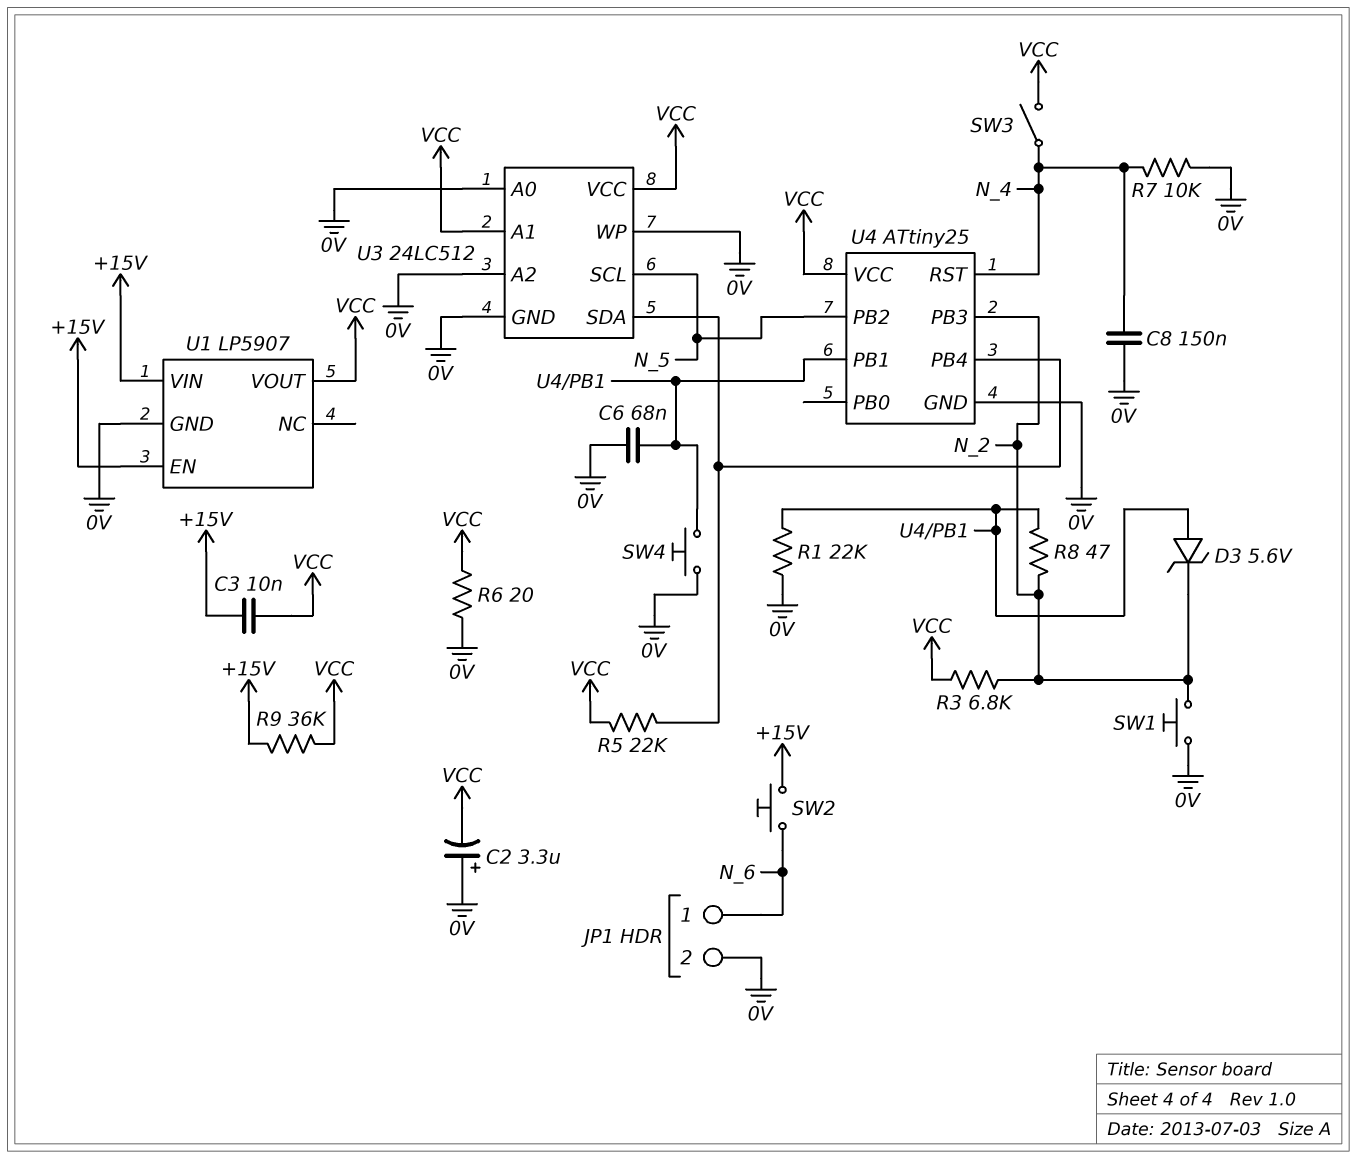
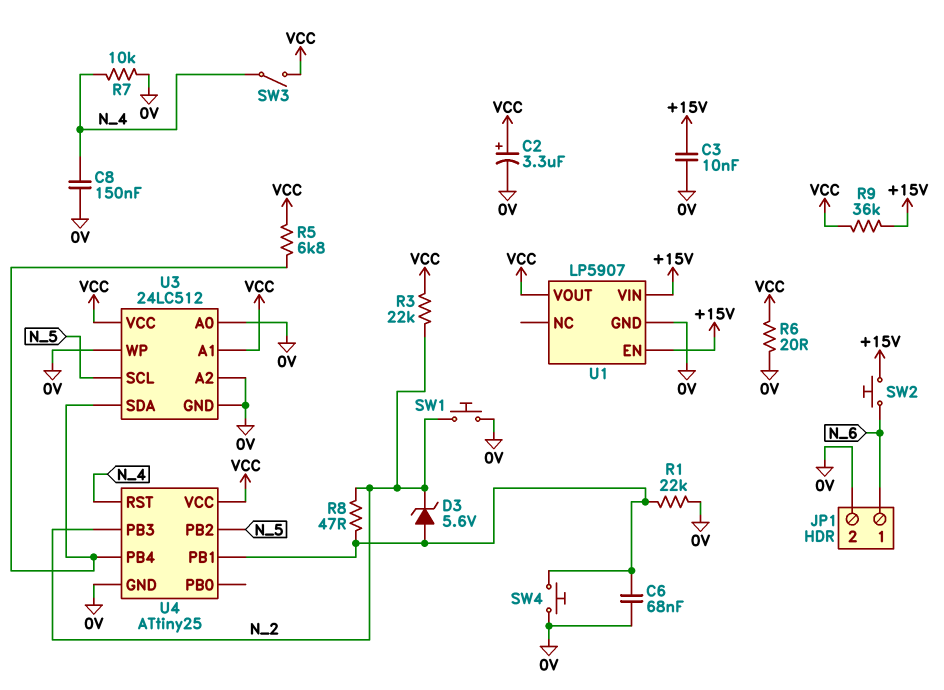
C2: 3.3uF (plus 0V, minus VCC) -> 3.3uF (plus VCC, minus 0V)
C3: 10nF (+15V, VCC) -> 10nF (+15V, 0V)
R3: 6.8k (N_2, VCC) -> 22k (N_2, VCC)
R5: 22k (U3/SDA, VCC) -> 6.8k (U3/SDA, VCC)

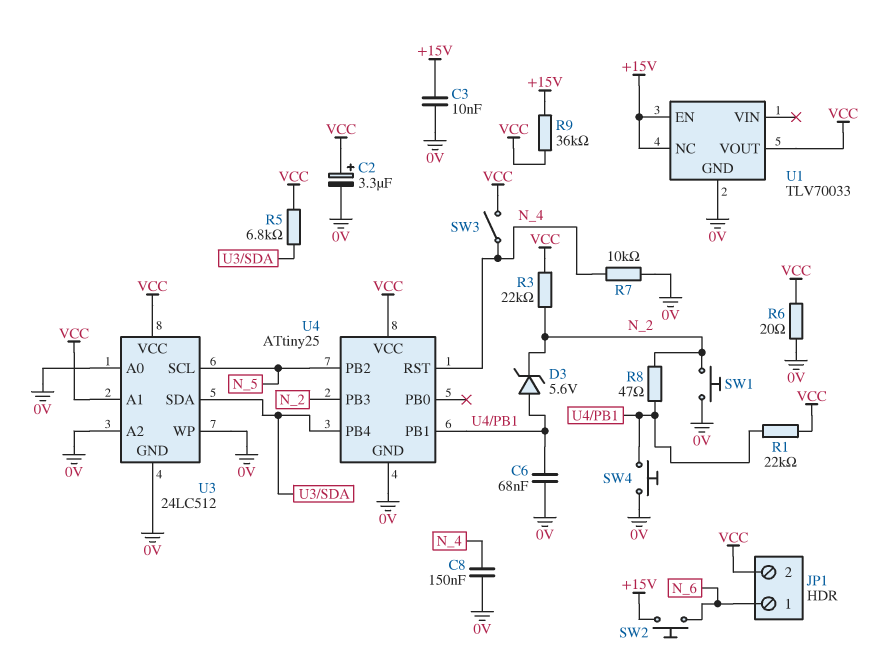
JP1 pin 2: 0V -> VCC
R1: 22k (0V, U4/PB1) -> 22k (U4/PB1, VCC)
U1: LP5907 -> TLV70033
U1 pin NC: none -> +15V
U1 pin VIN: +15V -> none

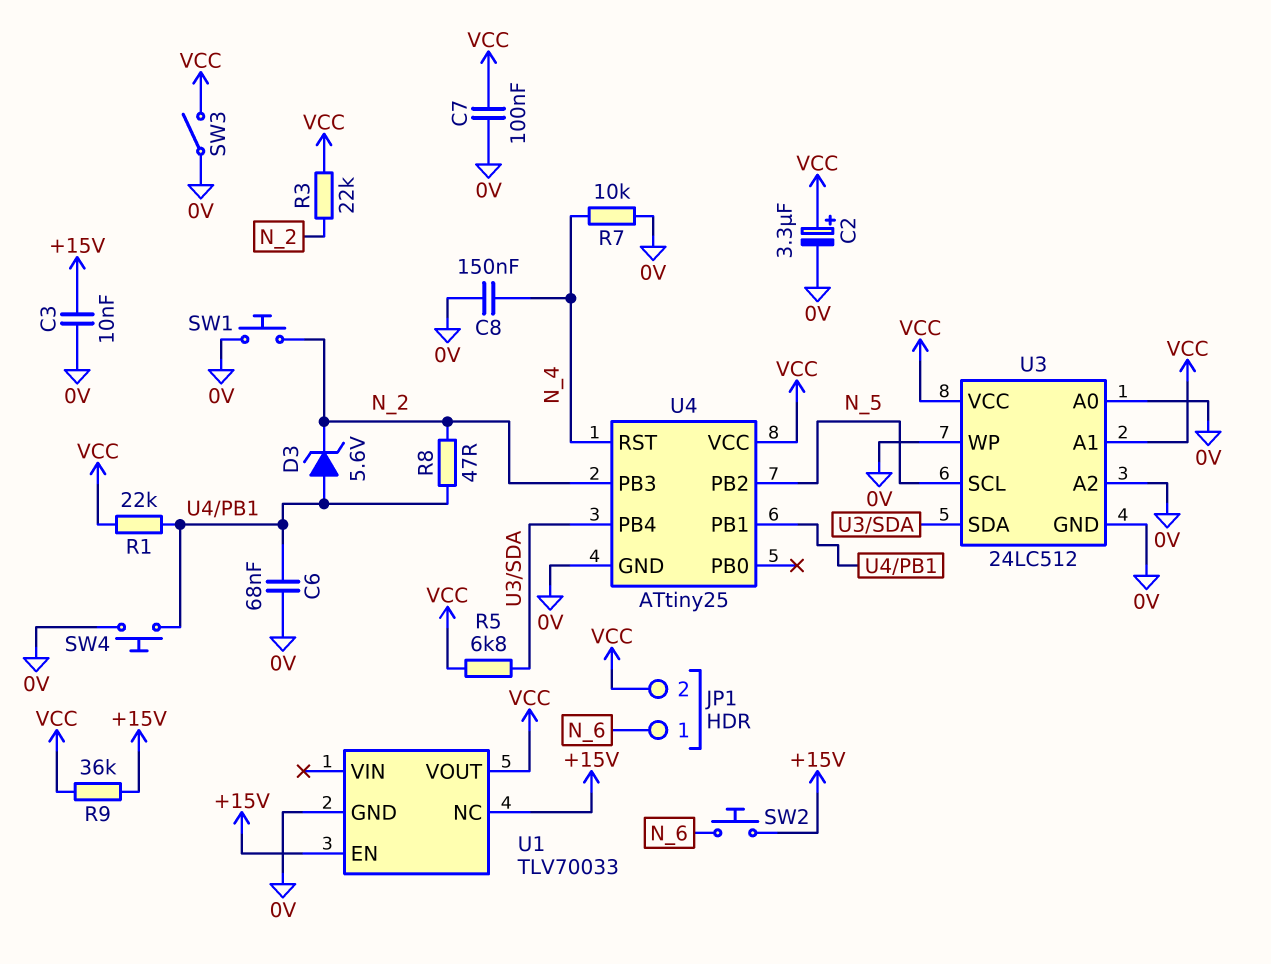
C7: none -> 100nF (0V, VCC)
R6: 20 (0V, VCC) -> none
SW3: switch (N_4, VCC) -> switch (0V, VCC)

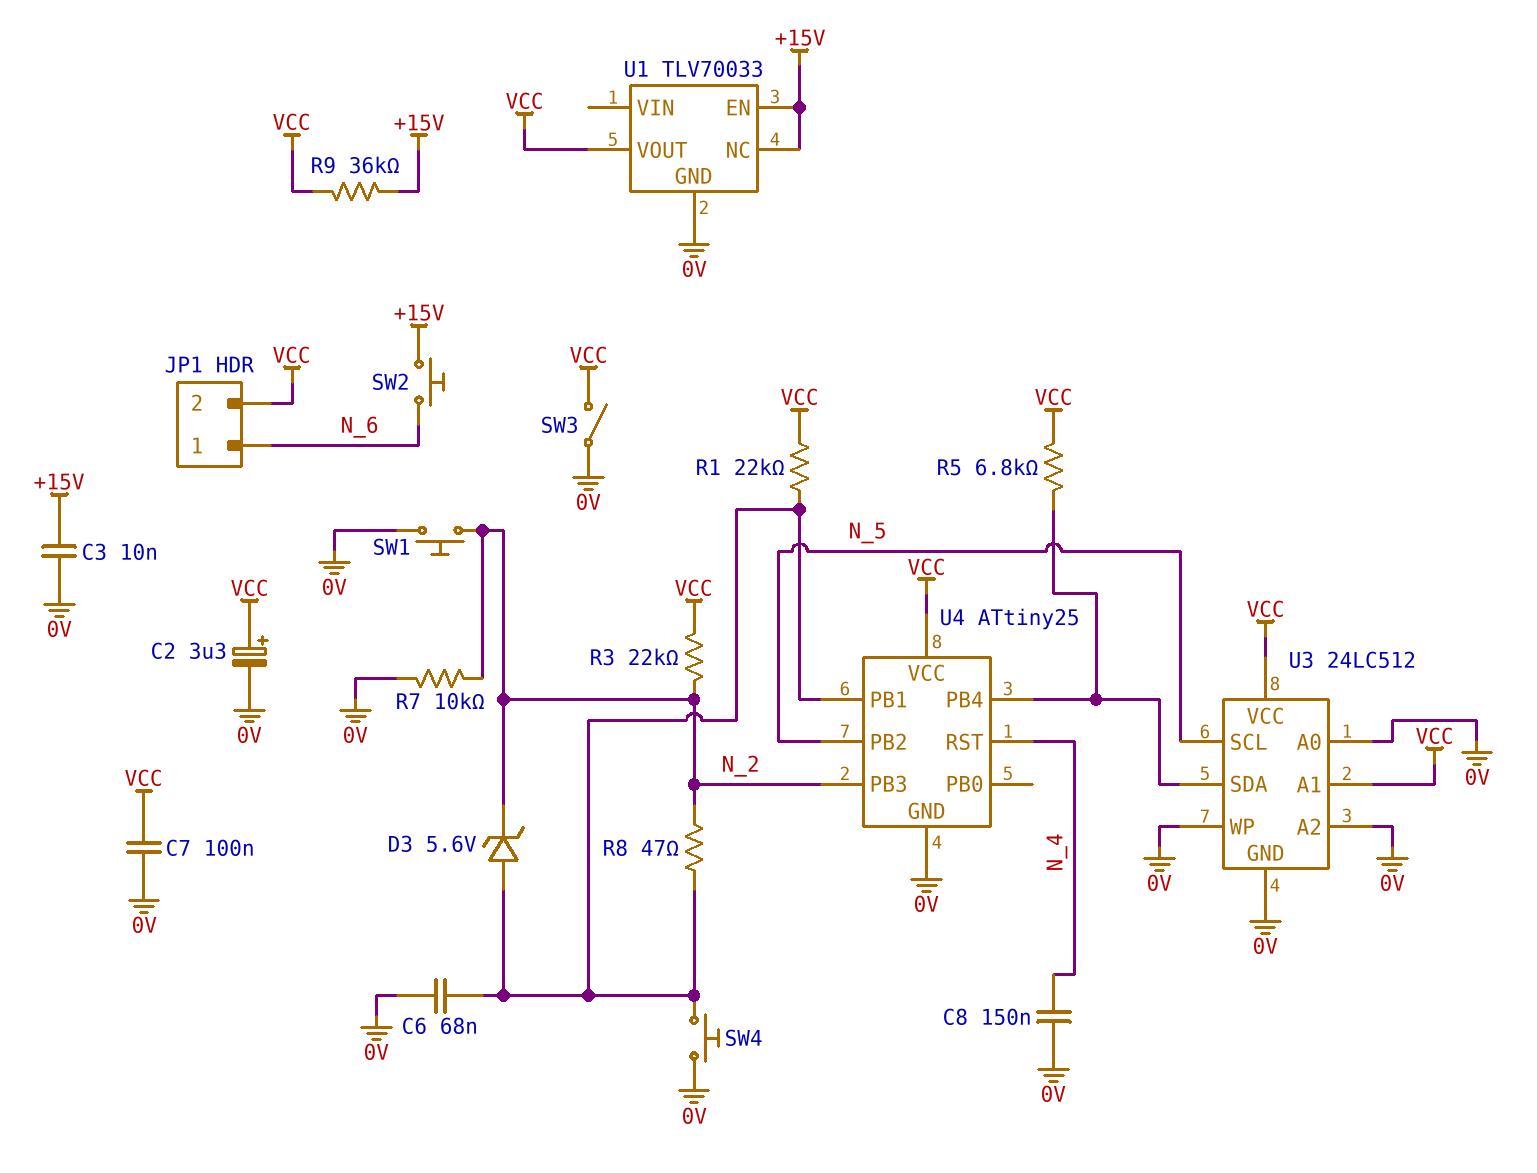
R7: 10k (0V, N_4) -> 10k (0V, N_2)

